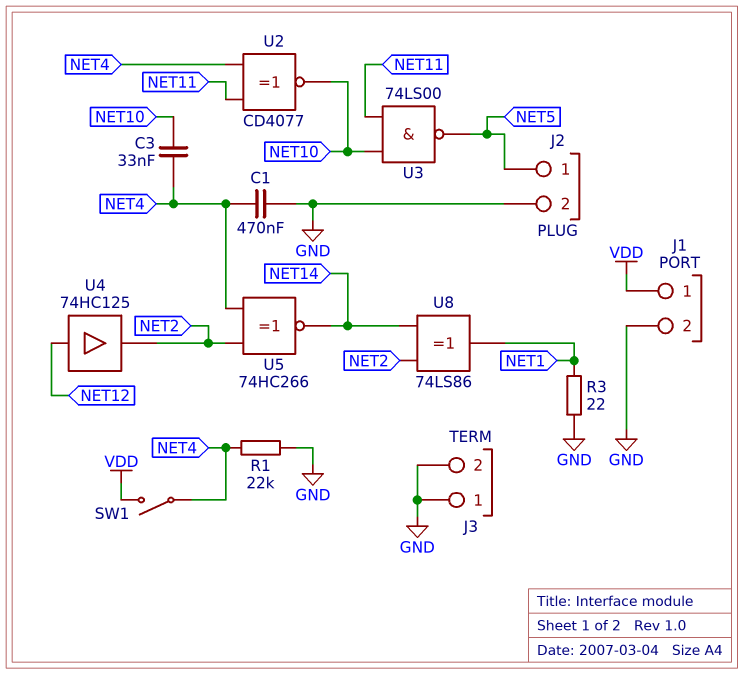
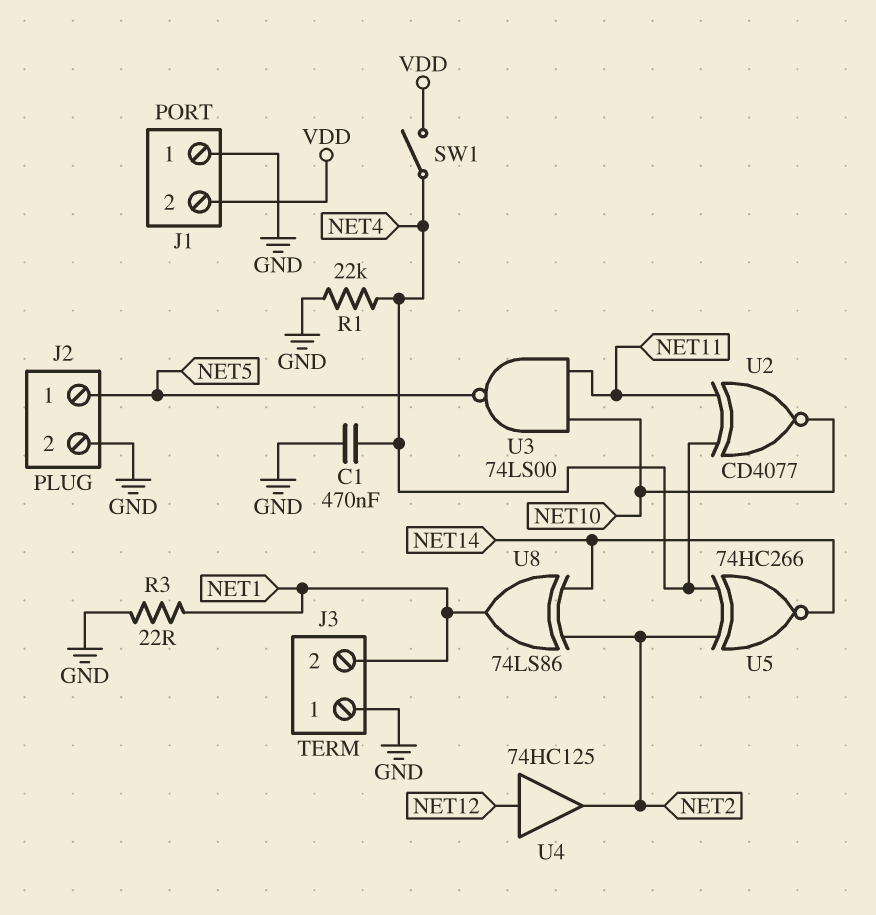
C3: 33nF (NET4, NET10) -> none
J1 pin 1: VDD -> GND
J1 pin 2: GND -> VDD
J3 pin 2: GND -> NET1

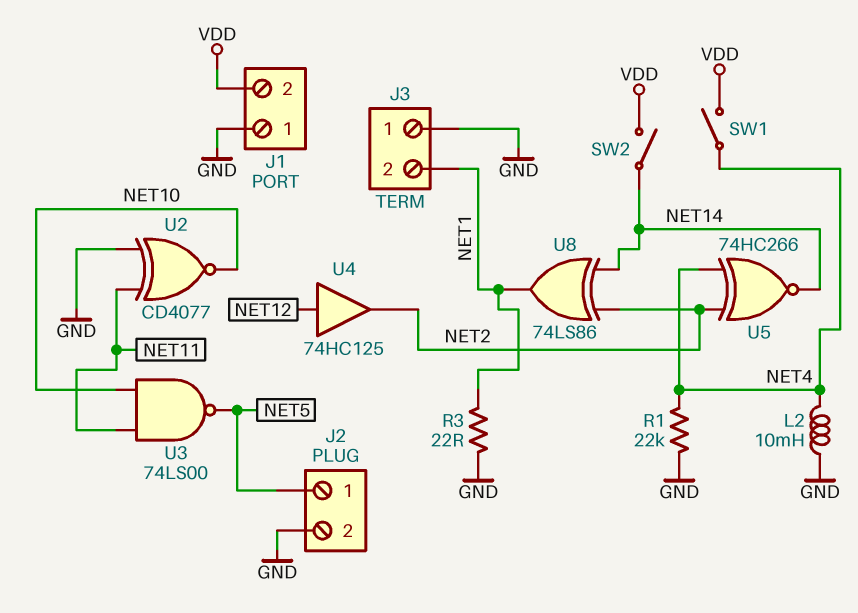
C1: 470nF (GND, NET4) -> none
L2: none -> 10mH (GND, NET4)
SW2: none -> switch (NET14, VDD)
U2: XNOR CD4077 (in NET4, in NET11, out NET10) -> XNOR CD4077 (in GND, in NET11, out NET10)

